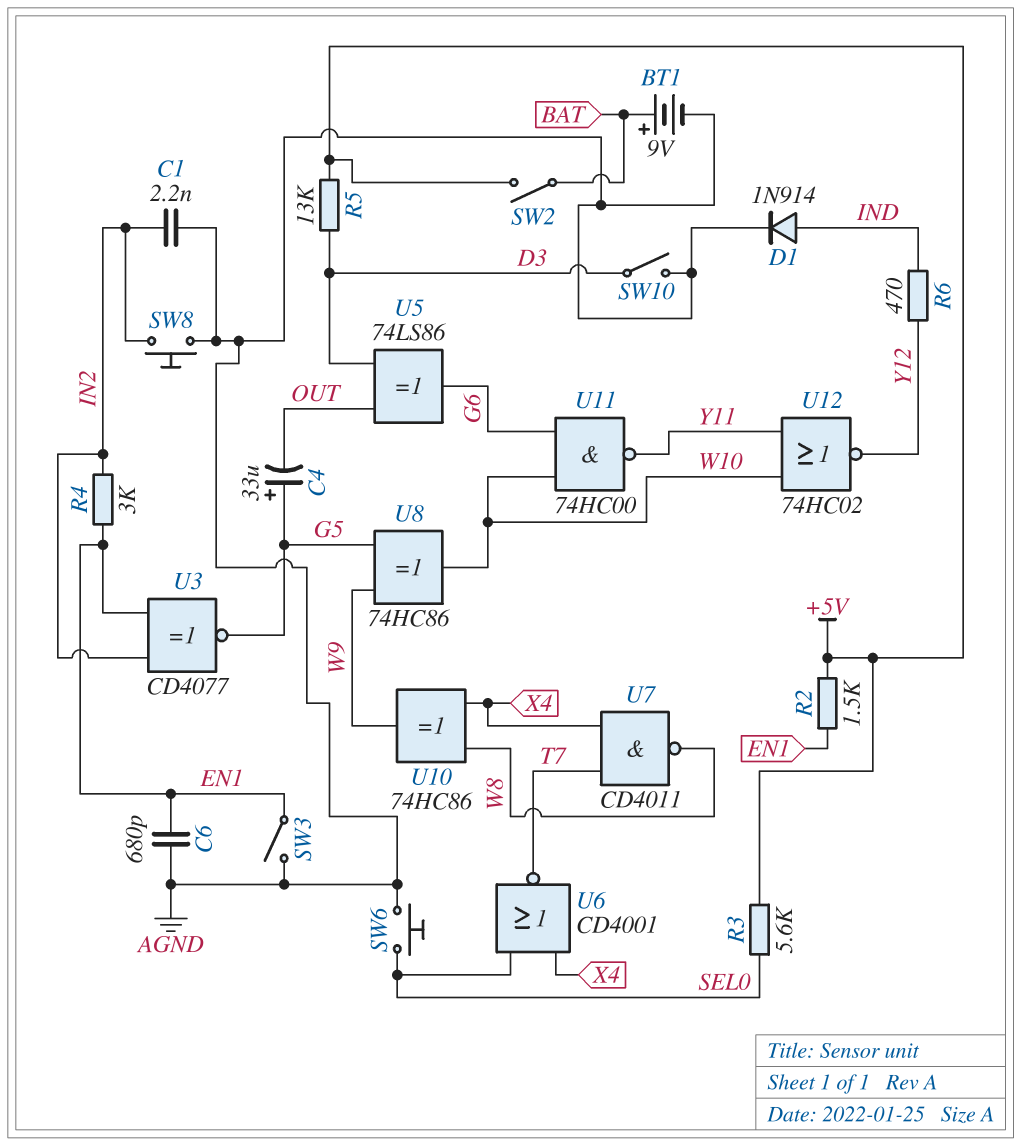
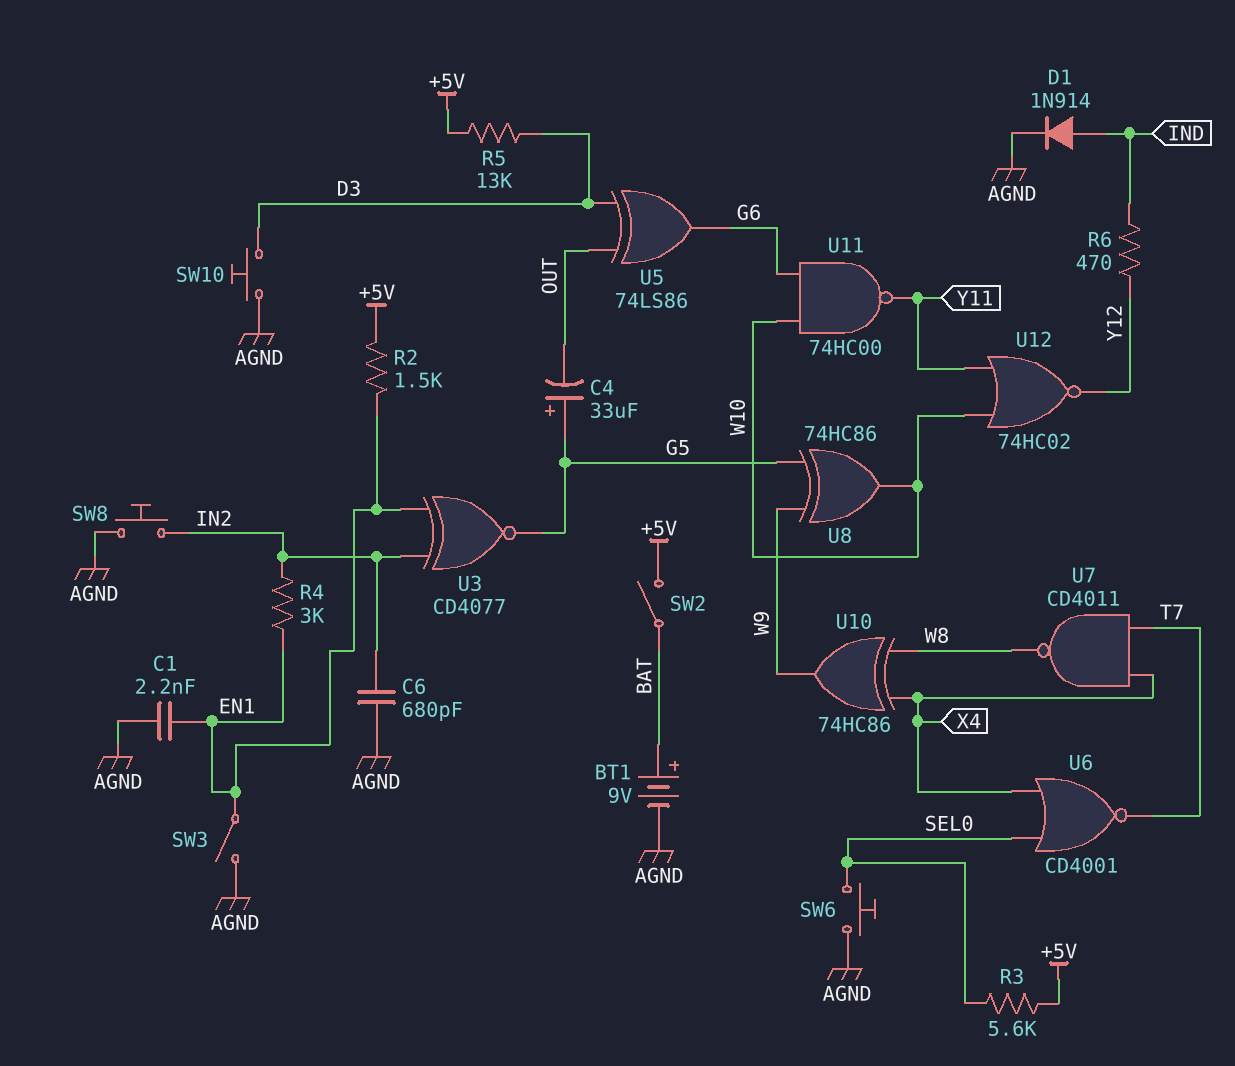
C1: 2.2nF (AGND, IN2) -> 2.2nF (AGND, EN1)
C6: 680pF (AGND, EN1) -> 680pF (AGND, IN2)
SW10: switch (AGND, D3) -> button (AGND, D3)

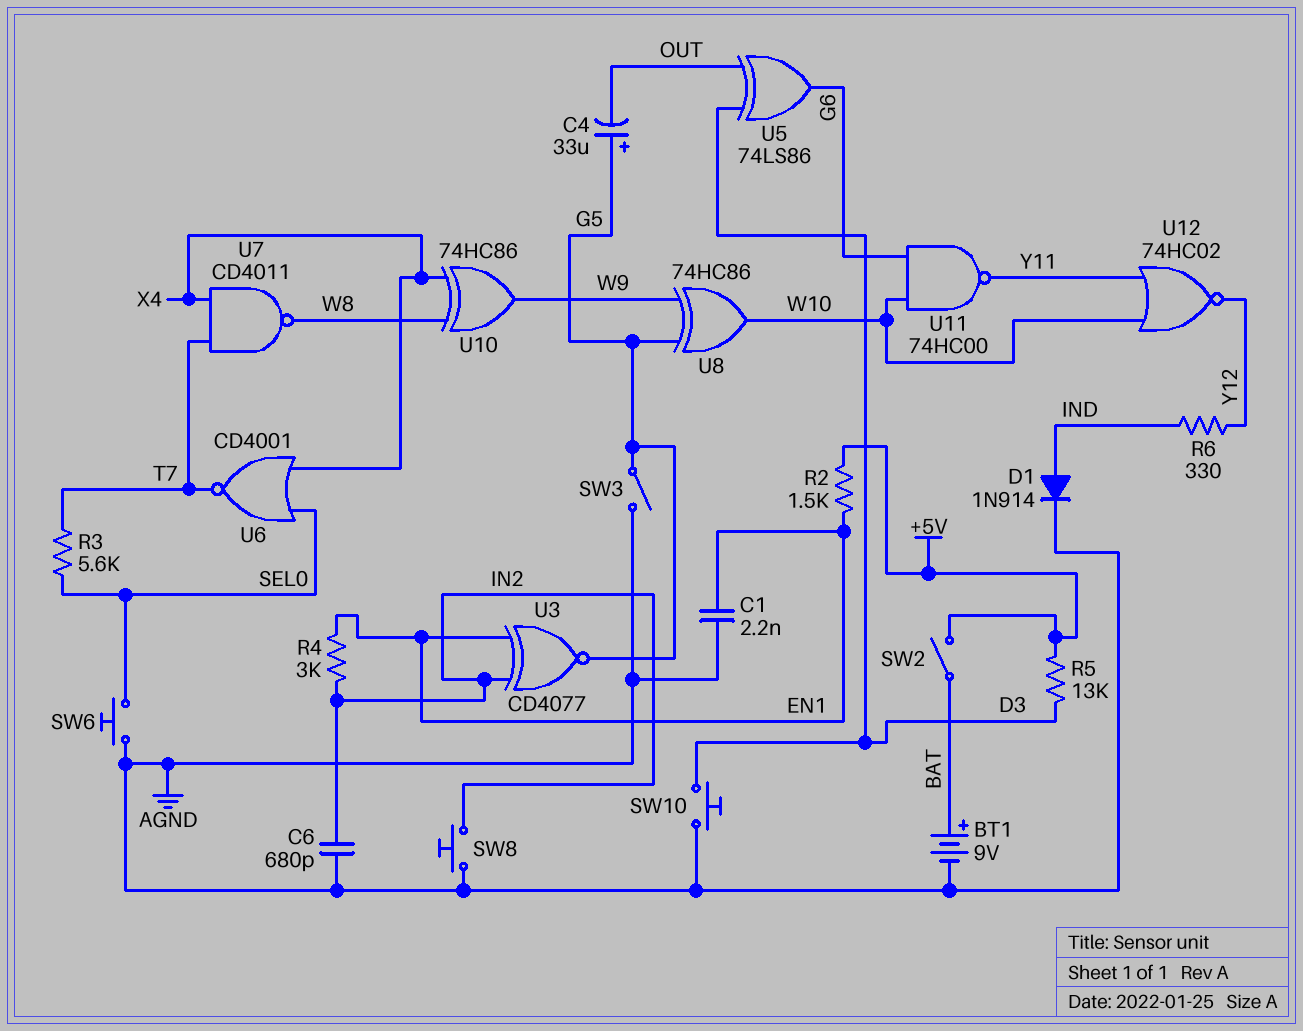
R3: 5.6k (+5V, SEL0) -> 5.6k (SEL0, T7)
R6: 470 (IND, Y12) -> 330 (IND, Y12)
SW3: switch (AGND, EN1) -> switch (AGND, G5)

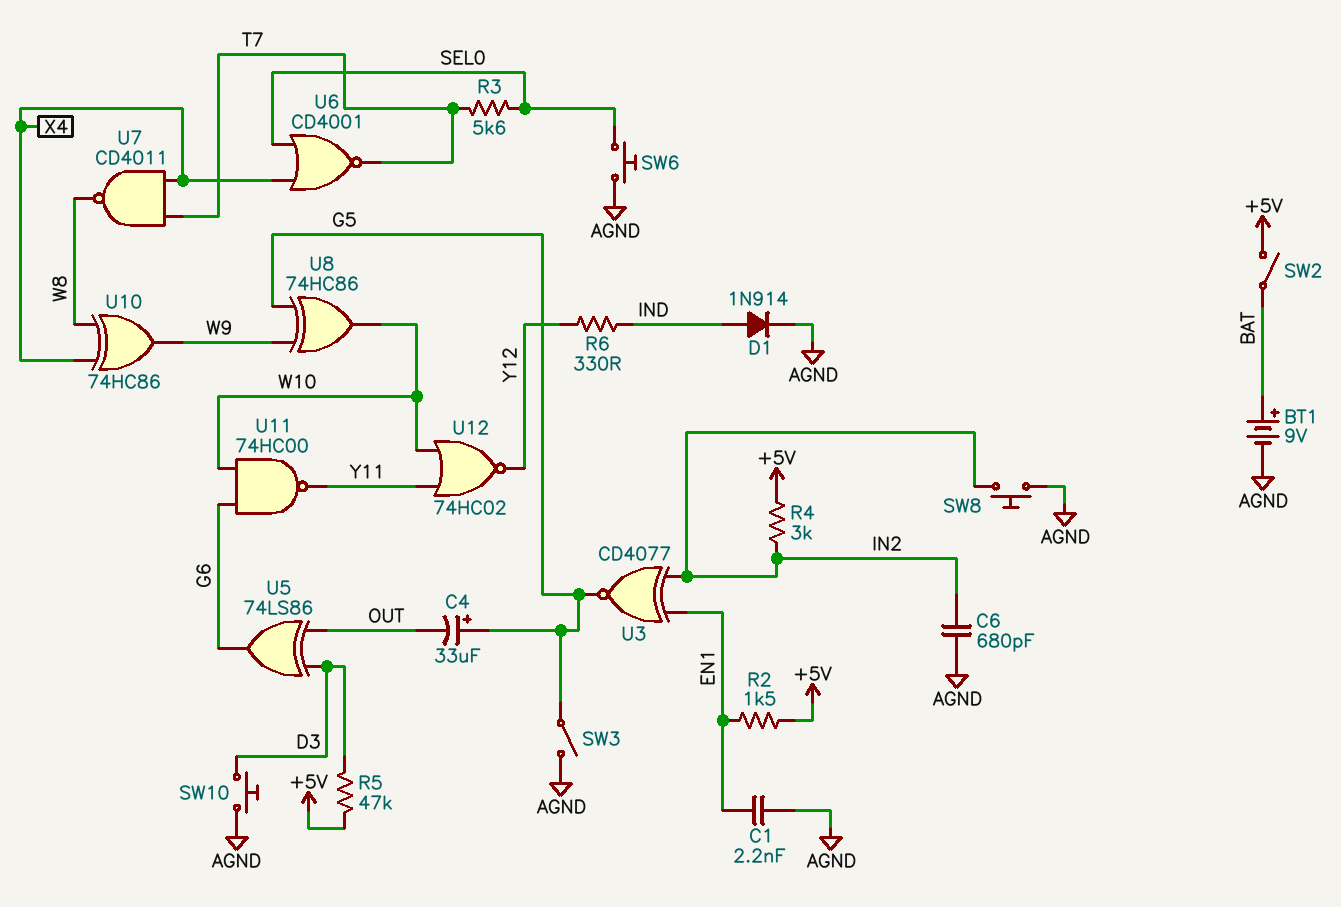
R4: 3k (EN1, IN2) -> 3k (+5V, IN2)
R5: 13k (+5V, D3) -> 47k (+5V, D3)

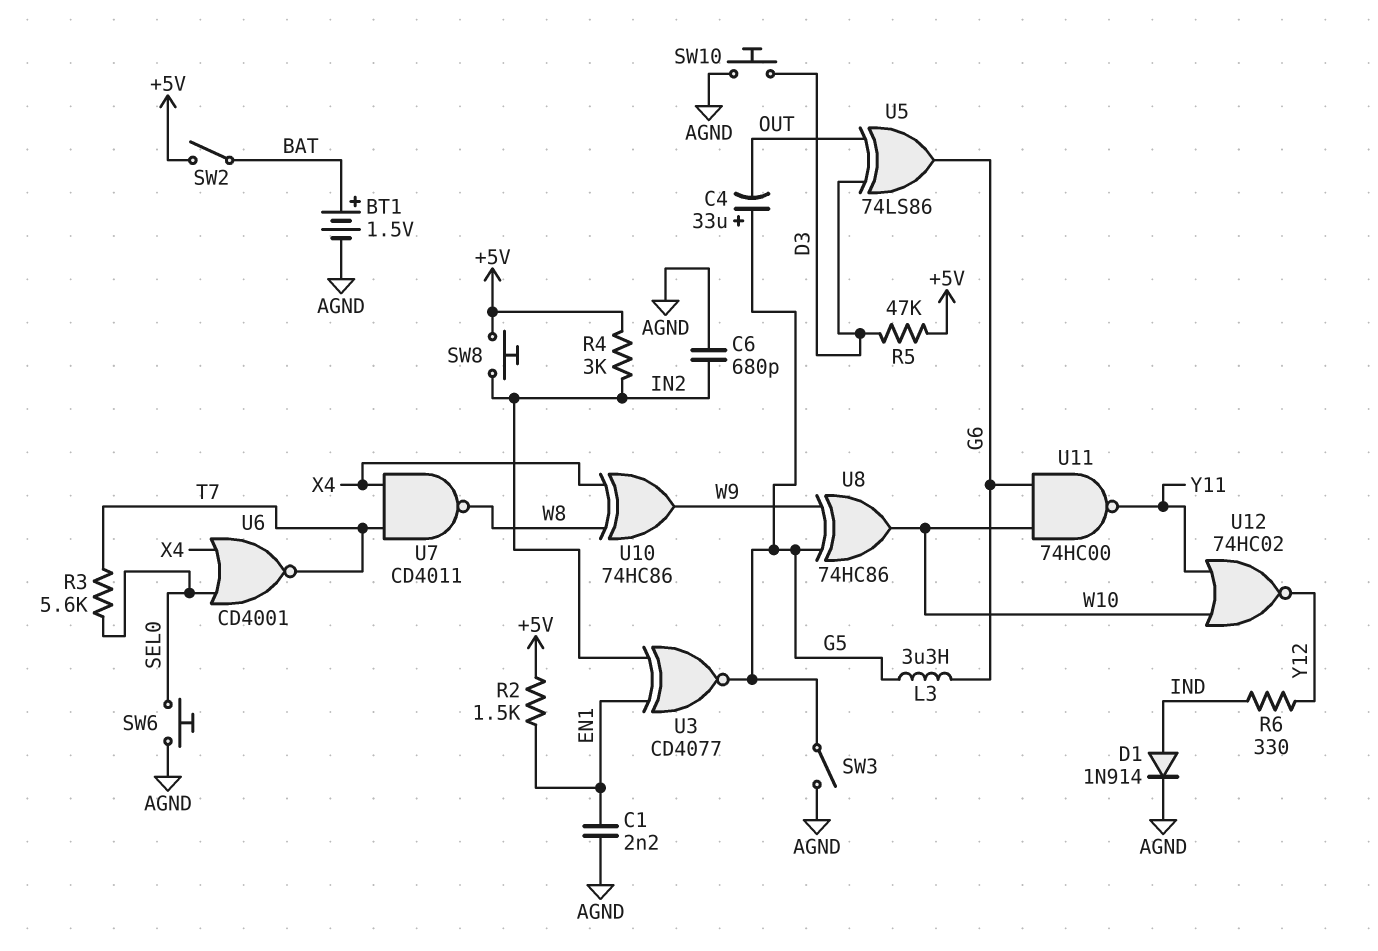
BT1: 9V (plus BAT, minus AGND) -> 1.5V (plus BAT, minus AGND)
L3: none -> 3.3uH (G5, G6)
SW8: button (AGND, IN2) -> button (+5V, IN2)

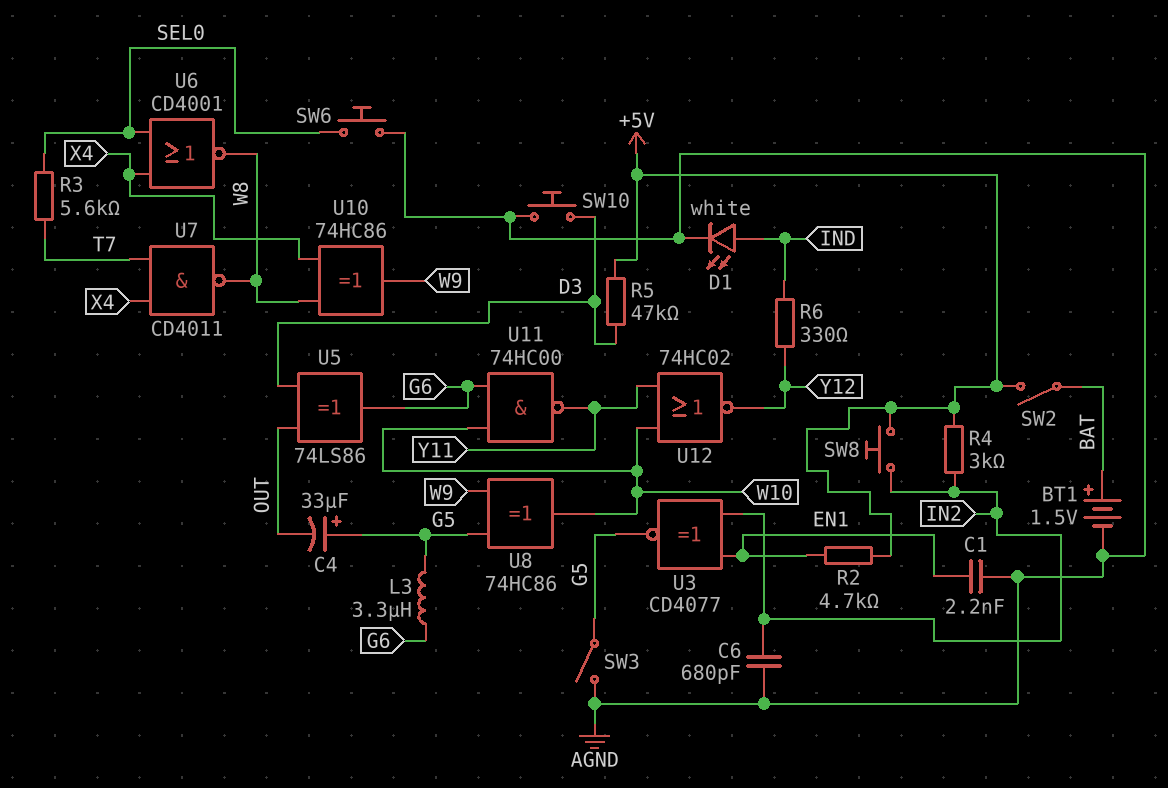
D1: diode 1N914 (A IND, K AGND) -> LED white (A IND, K AGND)
R2: 1.5k (+5V, EN1) -> 4.7k (+5V, EN1)
U6: NOR CD4001 (in SEL0, in X4, out T7) -> NOR CD4001 (in SEL0, in X4, out W8)

